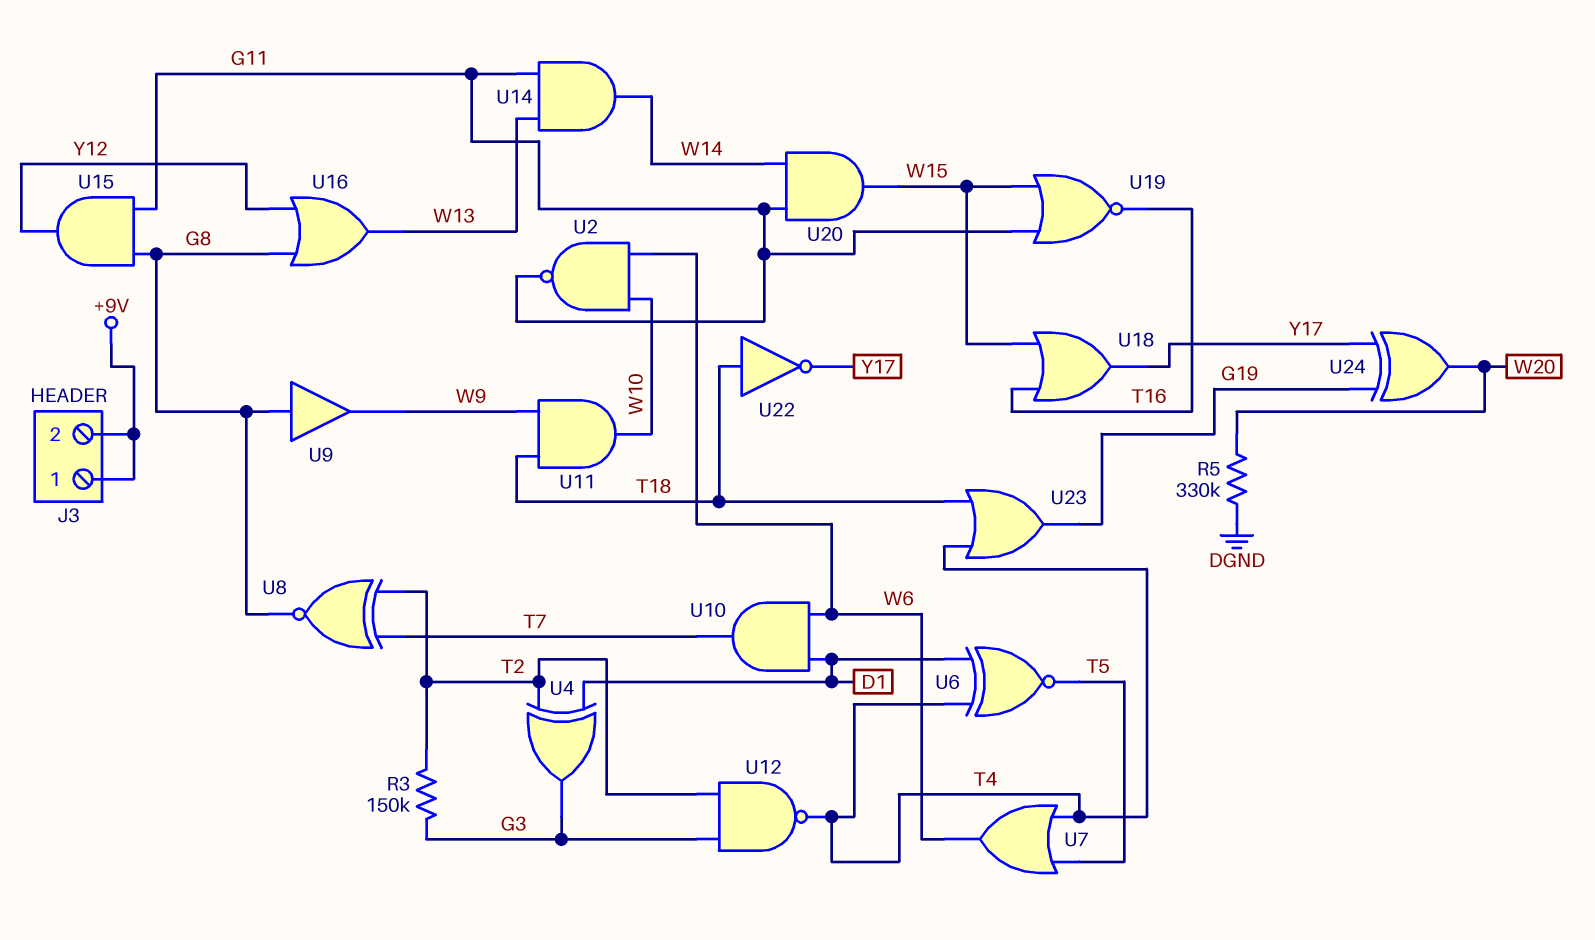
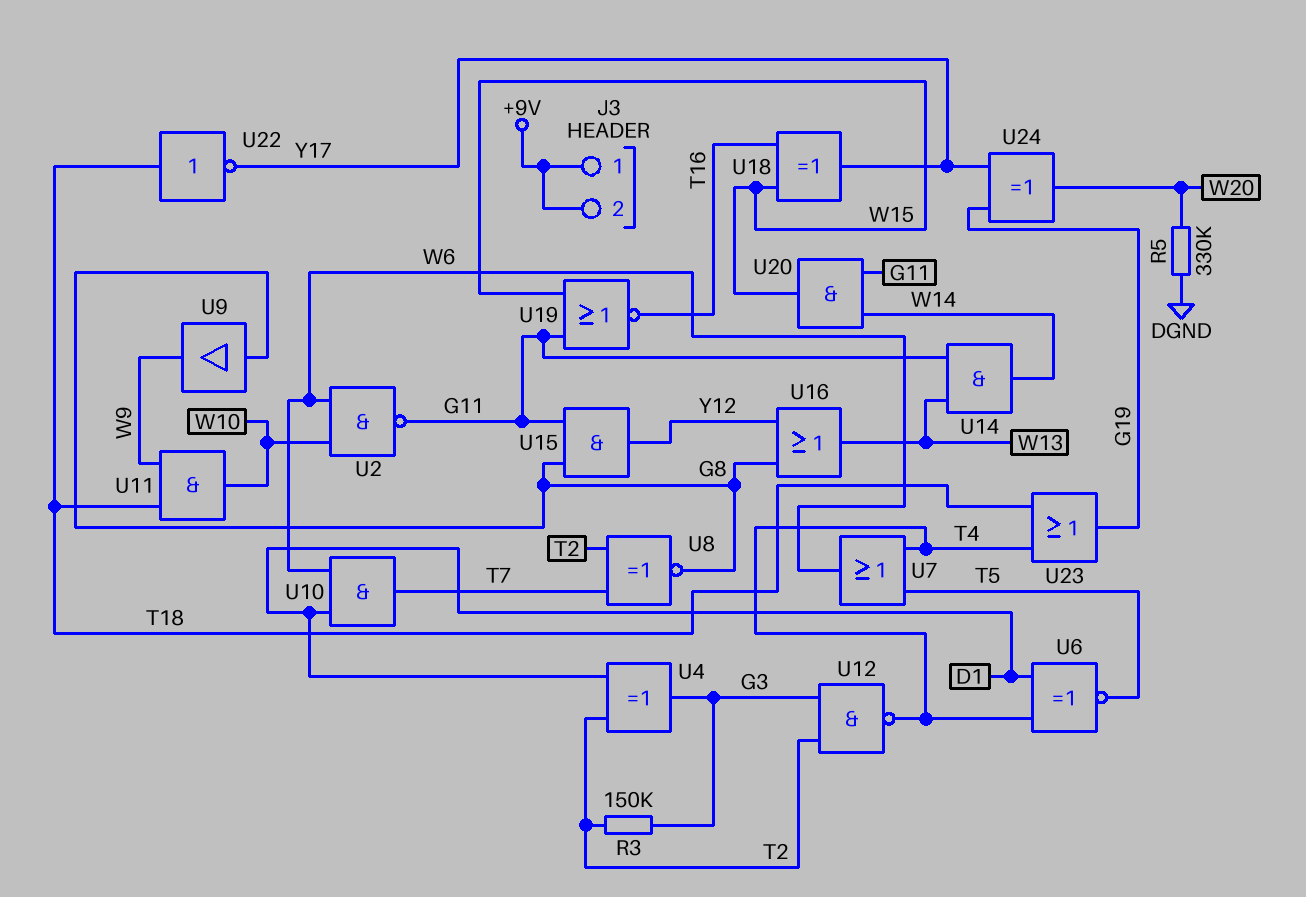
U18: OR (in T16, in W15, out Y17) -> XOR (in T16, in W15, out Y17)

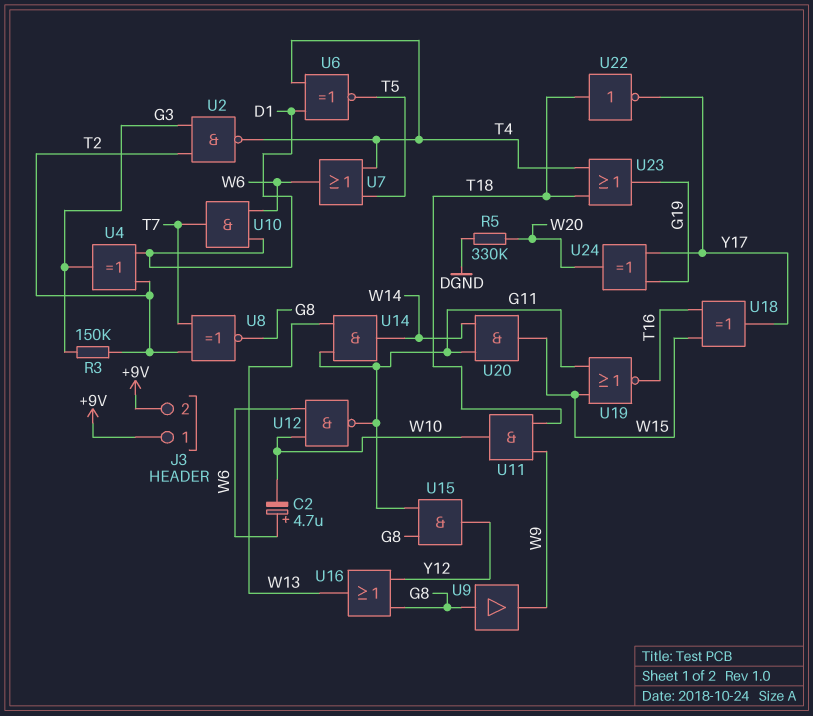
C2: none -> 4.7uF (plus W6, minus W10)
U2: NAND (in W6, in W10, out G11) -> NAND (in G3, in T2, out T4)
U12: NAND (in G3, in T2, out T4) -> NAND (in W6, in W10, out G11)

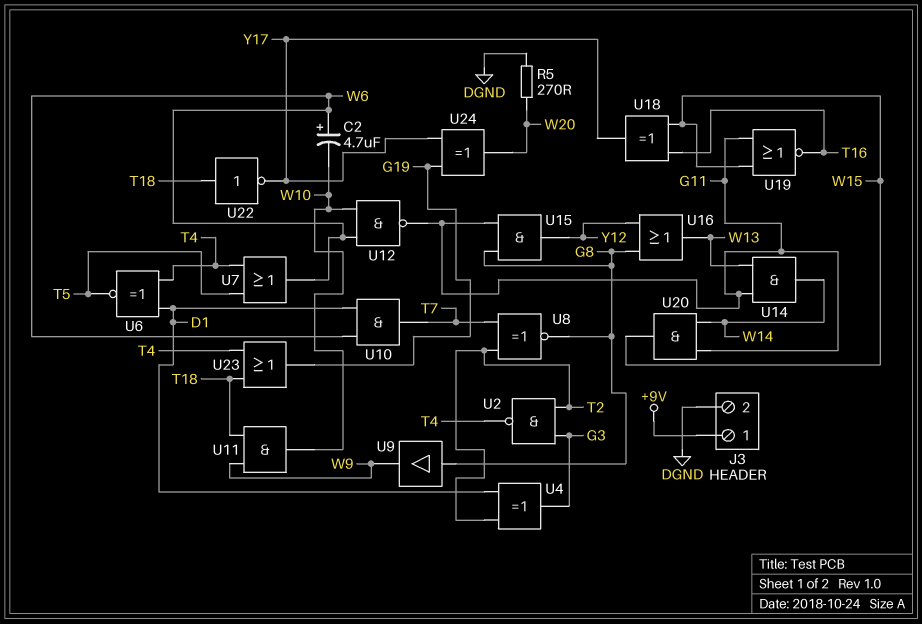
J3 pin 2: +9V -> DGND
R3: 150k (G3, T2) -> none
R5: 330k (DGND, W20) -> 270 (DGND, W20)

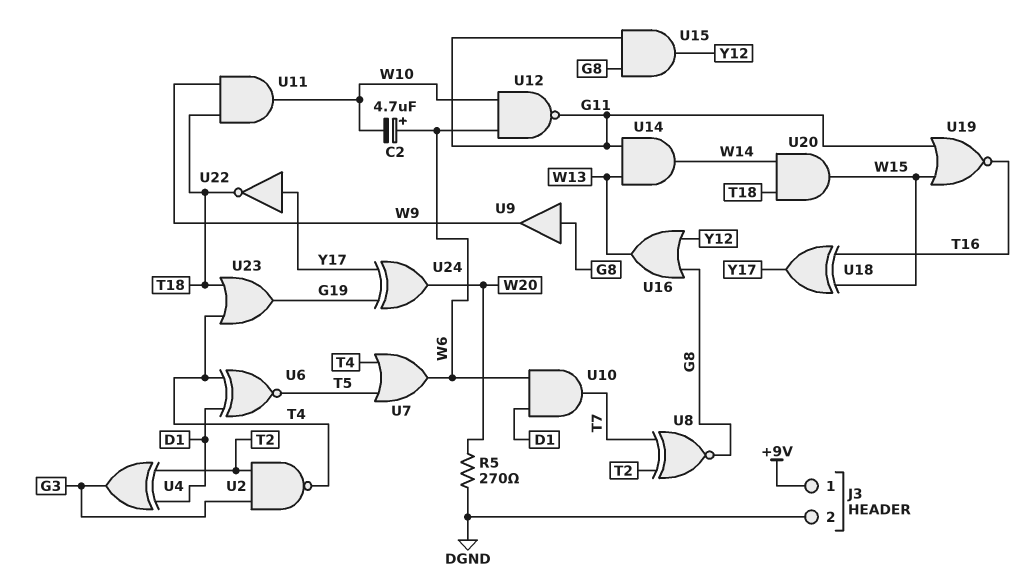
U20: AND (in G11, in W14, out W15) -> AND (in T18, in W14, out W15)
U22: NOT (in T18, out Y17) -> NOT (in Y17, out T18)

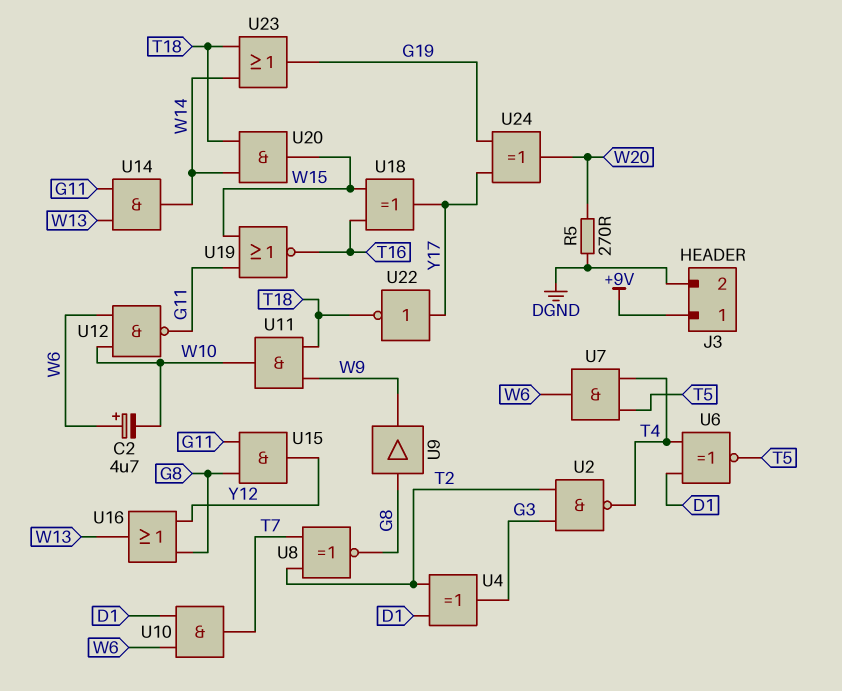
U7: OR (in T4, in T5, out W6) -> AND (in T4, in T5, out W6)
U23: OR (in T4, in T18, out G19) -> OR (in T18, in W14, out G19)

